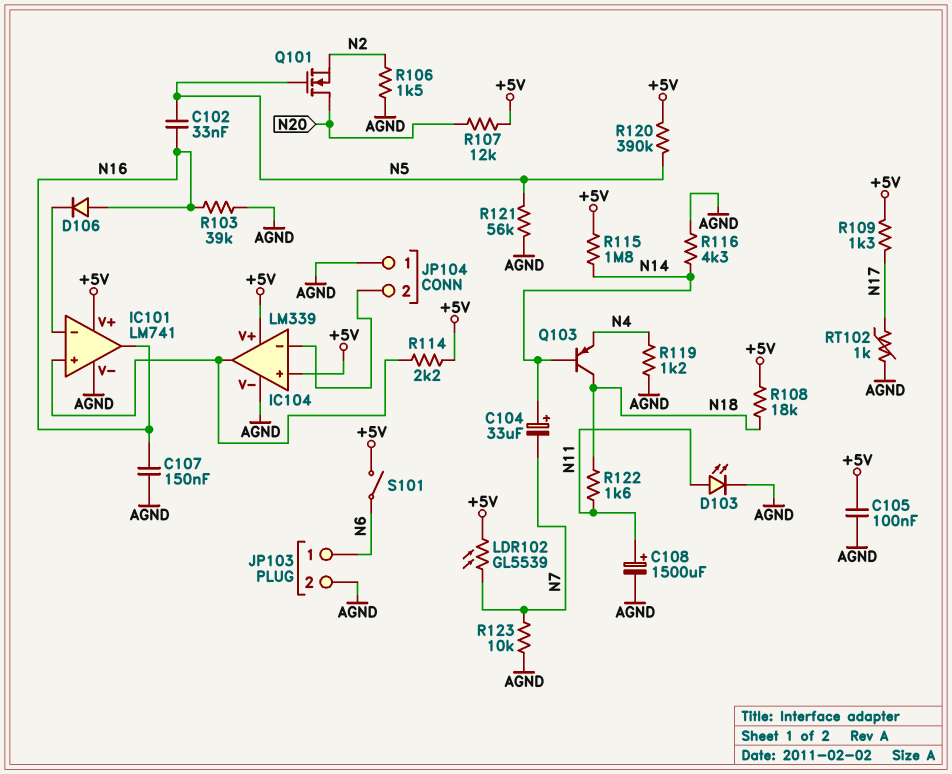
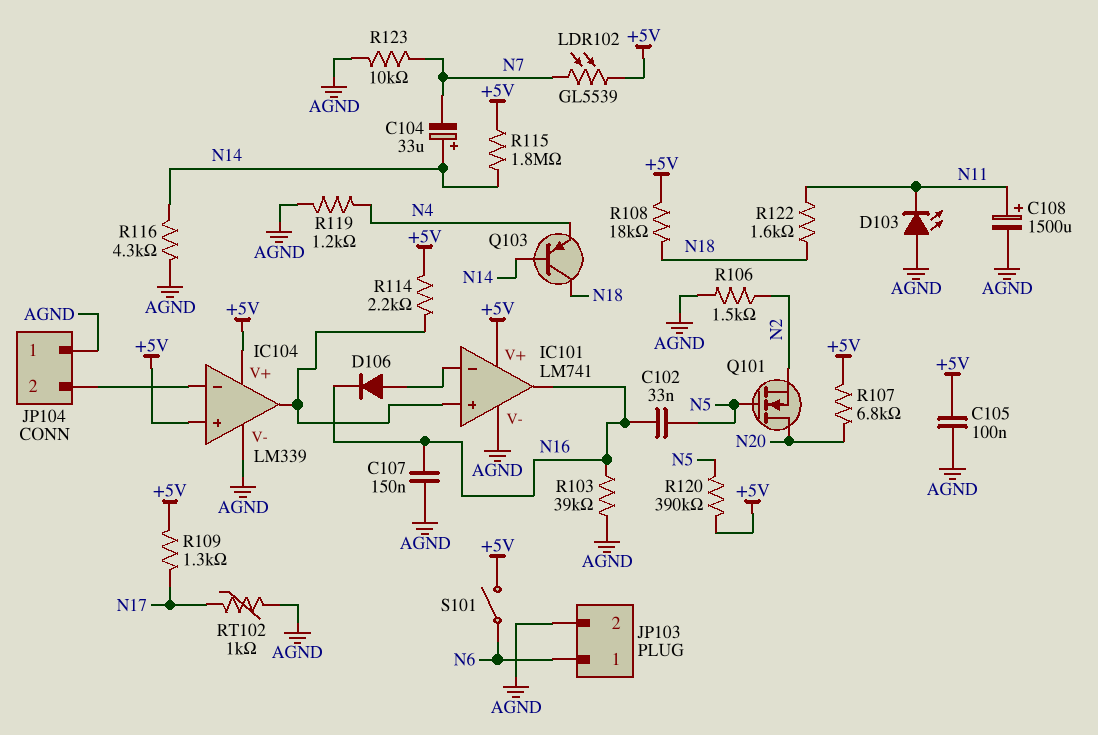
D103: LED (A N11, K AGND) -> LED (A AGND, K N11)
D106: diode (A N16, K IC101/in-) -> diode (A IC101/in-, K N16)
R107: 12k (+5V, N20) -> 6.8k (+5V, N20)
R121: 56k (AGND, N5) -> none

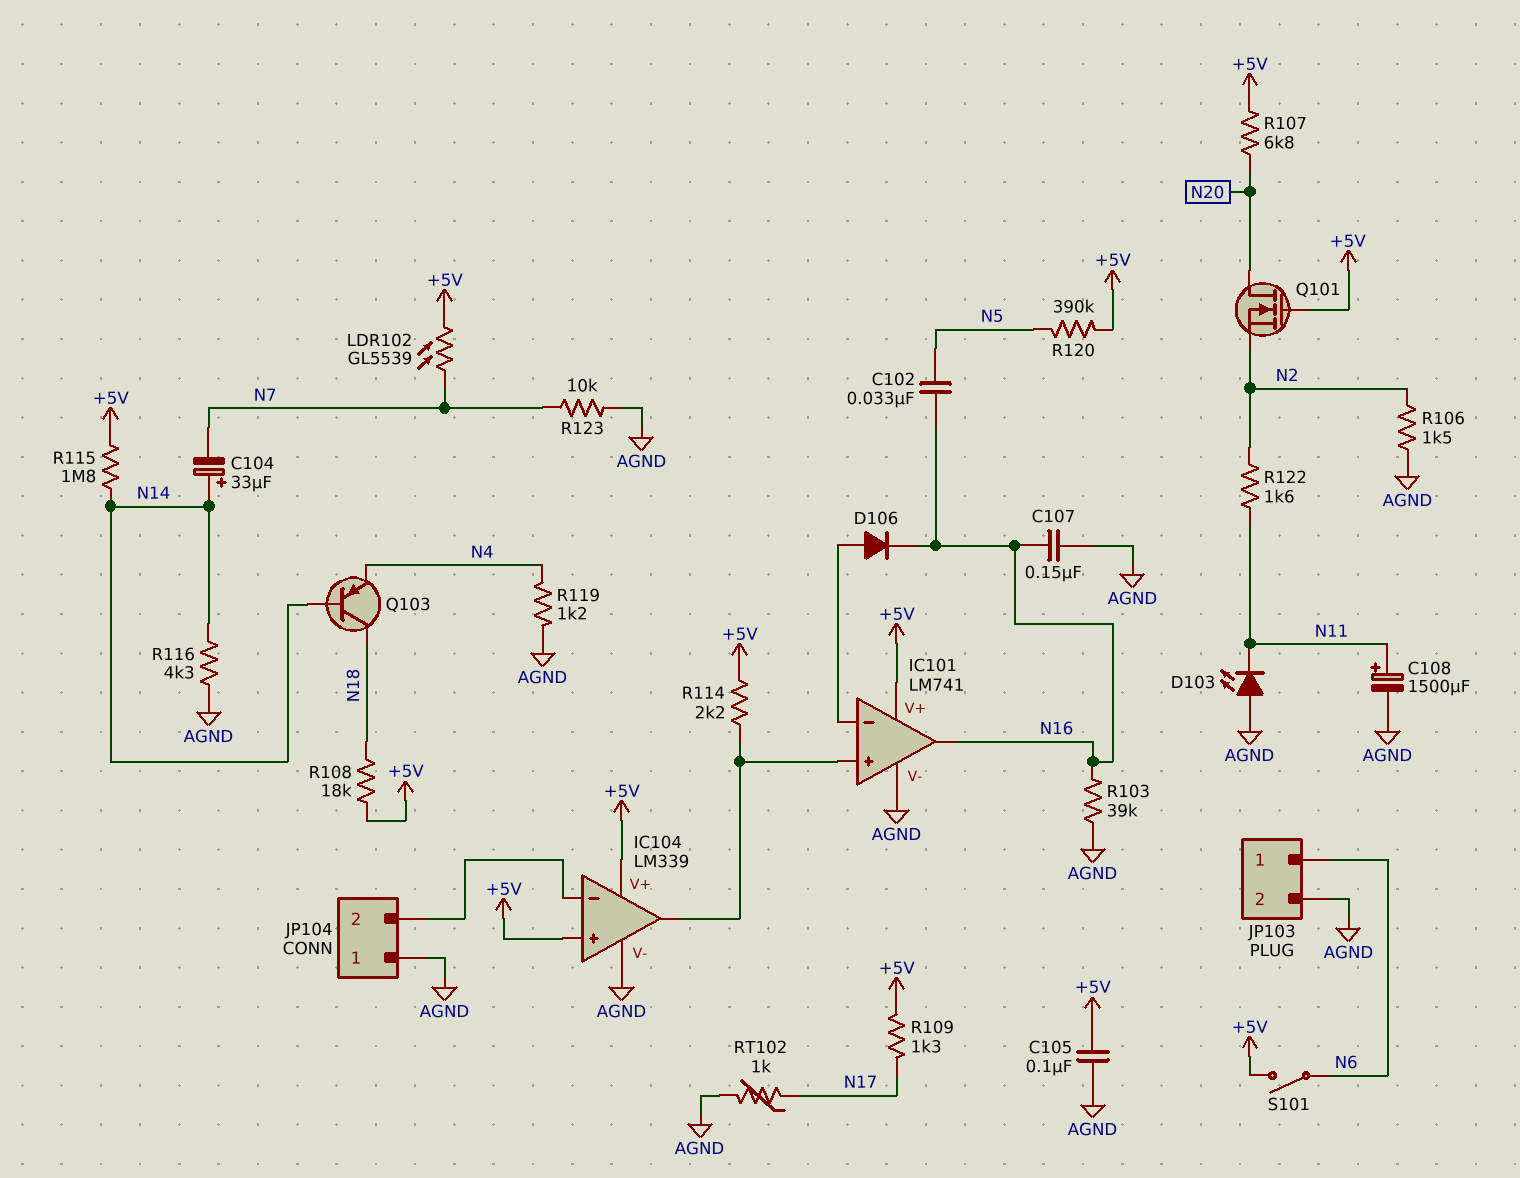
Q101: NMOS (G N5, D N20, S N2) -> NMOS (G +5V, D N20, S N2)
R122: 1.6k (N11, N18) -> 1.6k (N2, N11)

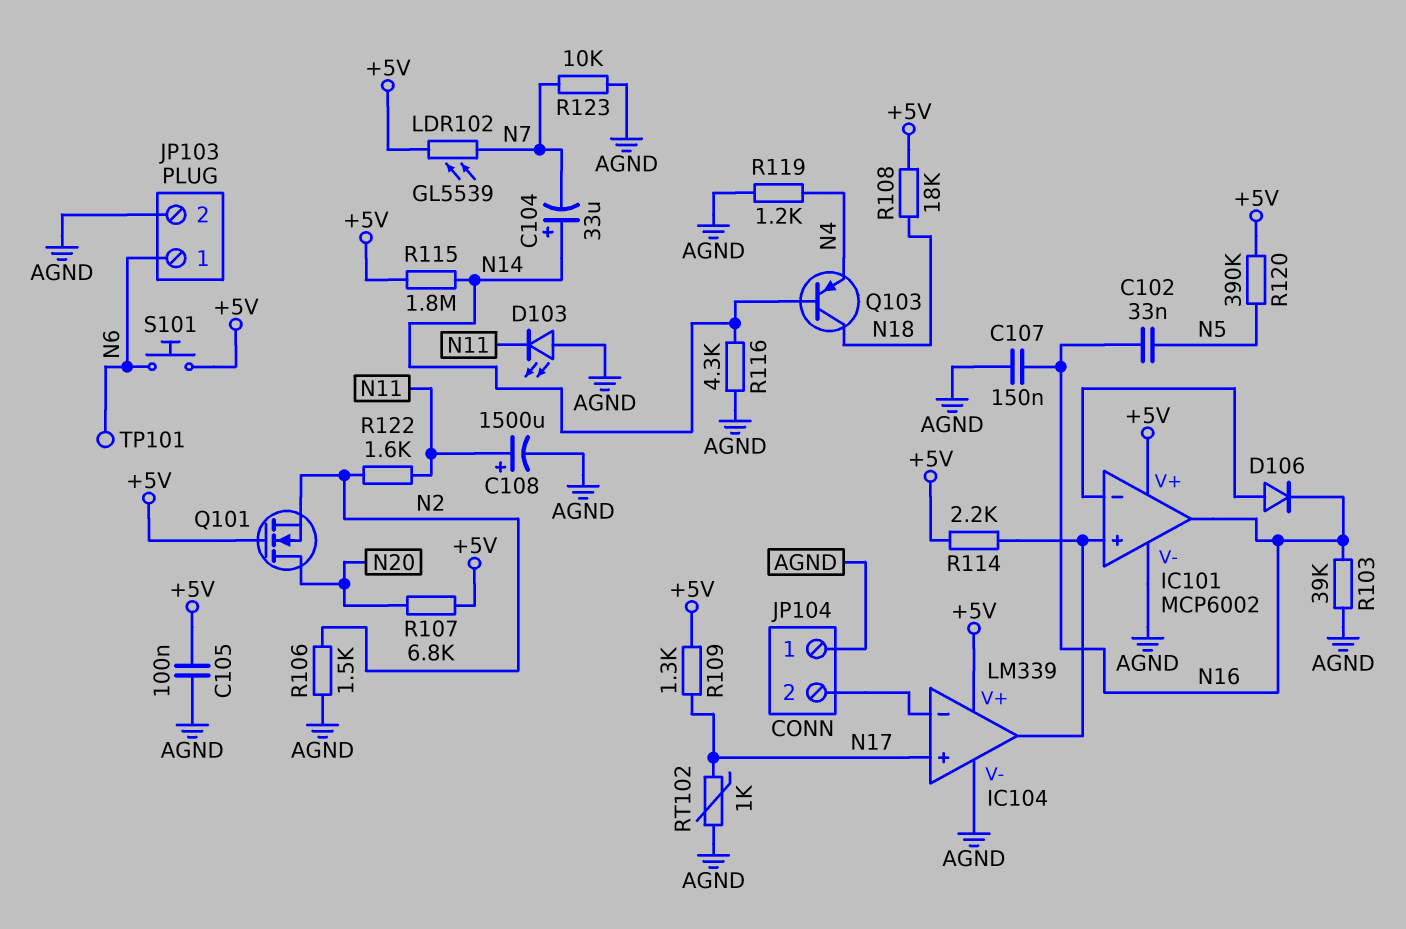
IC101: LM741 -> MCP6002
IC104 pin in+: +5V -> N17
S101: switch (+5V, N6) -> button (+5V, N6)
TP101: none -> test point (N6)

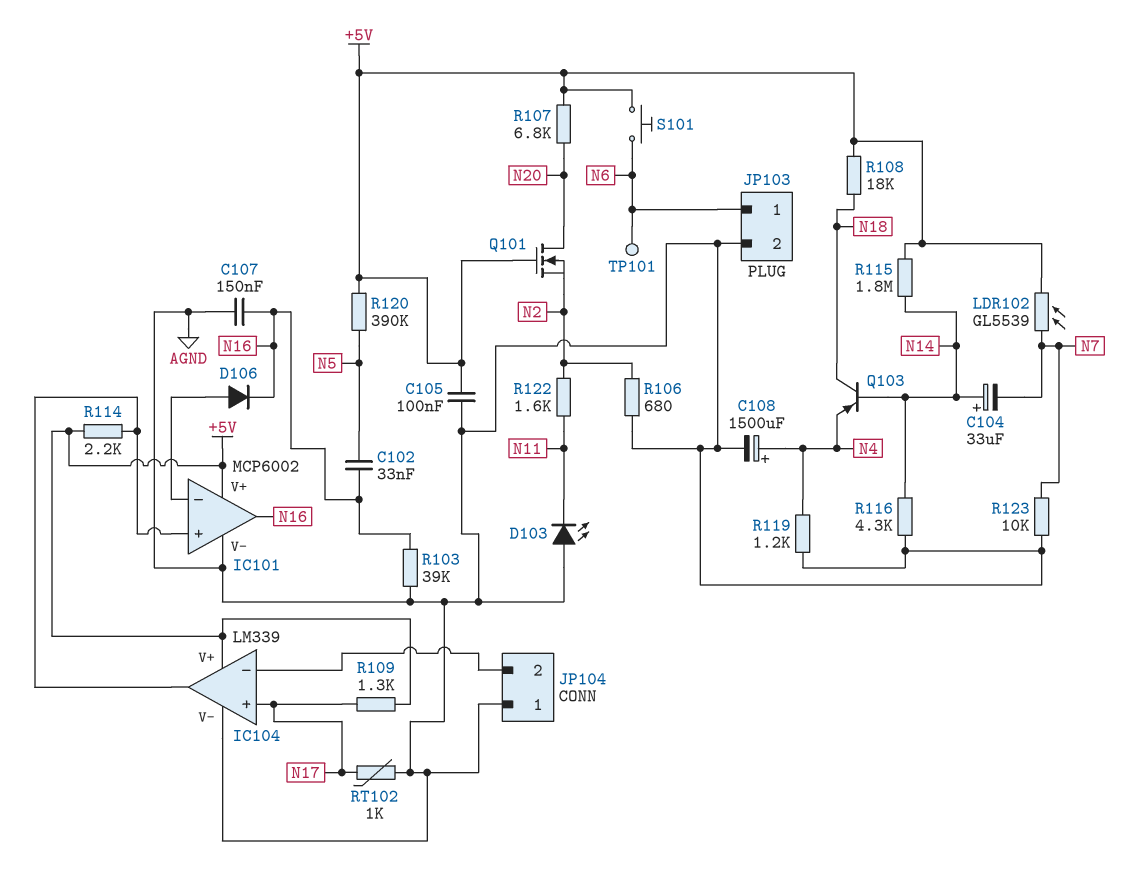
C108: 1500uF (plus N11, minus AGND) -> 1500uF (plus N4, minus AGND)
R106: 1.5k (AGND, N2) -> 680 (AGND, N2)

